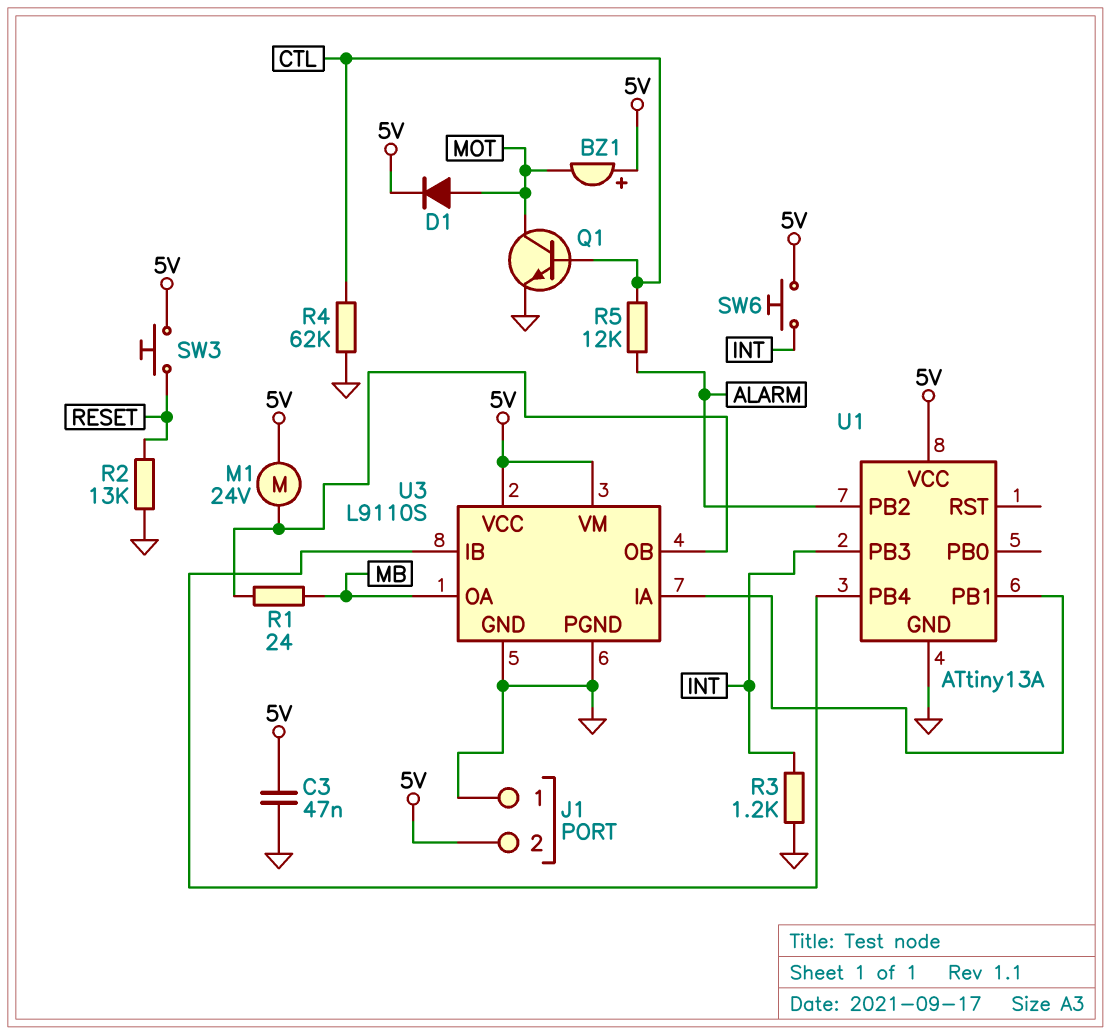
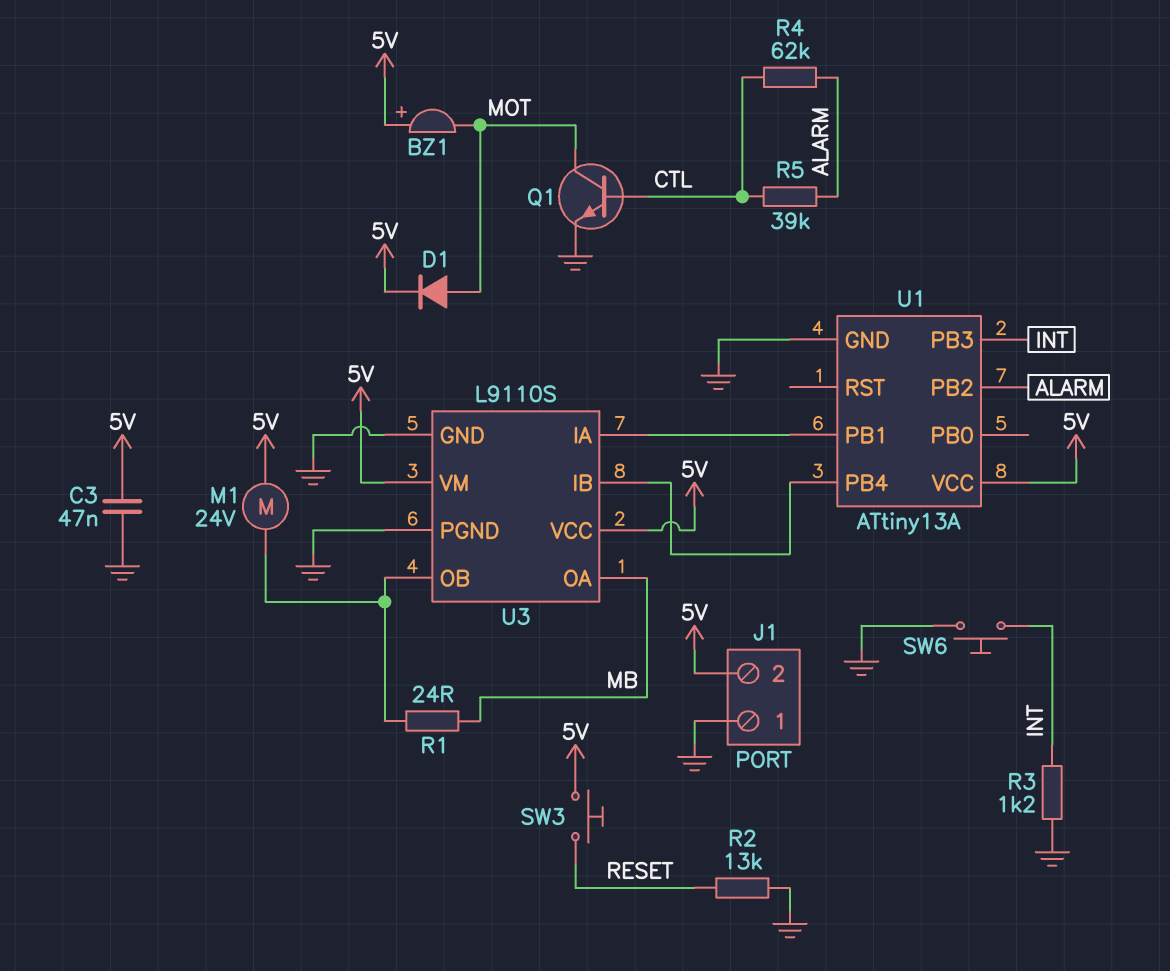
R4: 62k (CTL, GND) -> 62k (ALARM, CTL)
R5: 12k (ALARM, CTL) -> 39k (ALARM, CTL)
SW6: button (5V, INT) -> button (GND, INT)

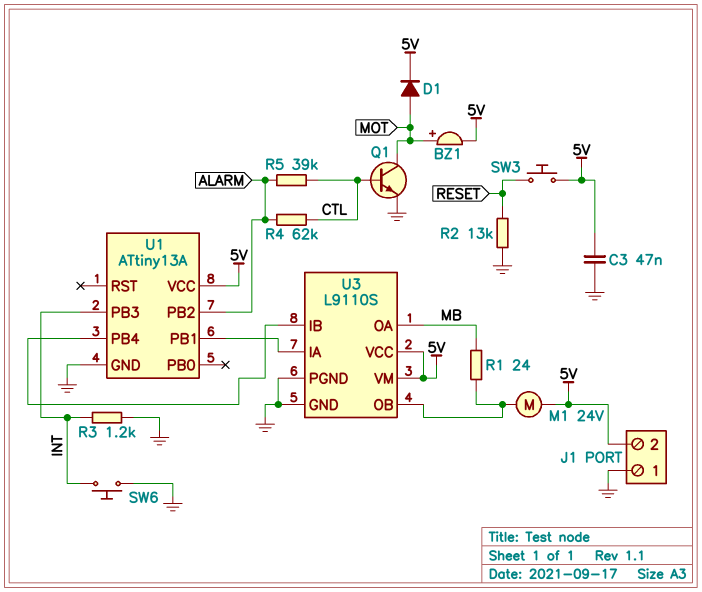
BZ1: buzzer (plus 5V, minus MOT) -> buzzer (plus MOT, minus 5V)

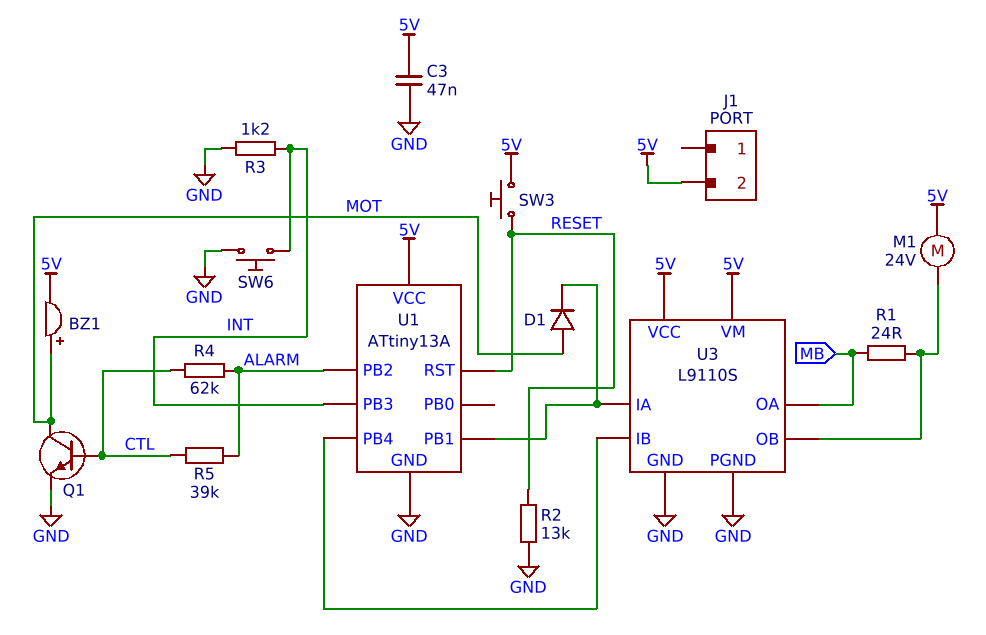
D1: diode (A MOT, K 5V) -> diode (A MOT, K U1/PB1)
J1 pin 1: GND -> none
U1 pin RST: none -> RESET

